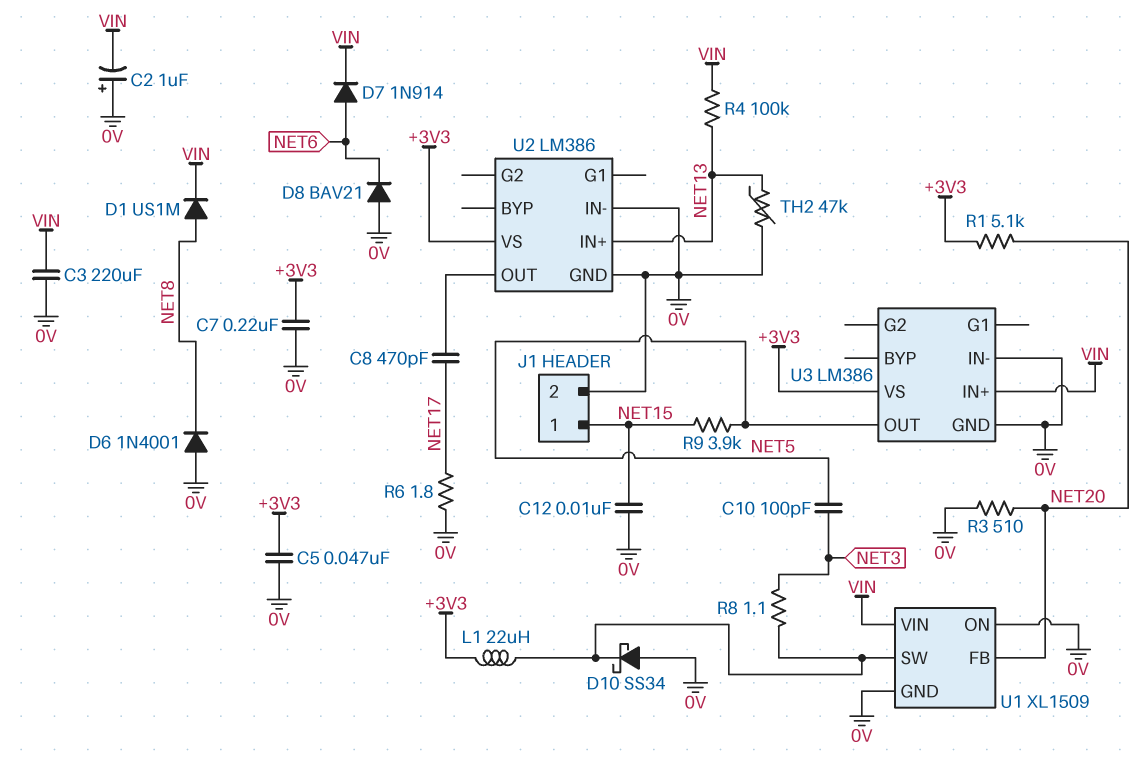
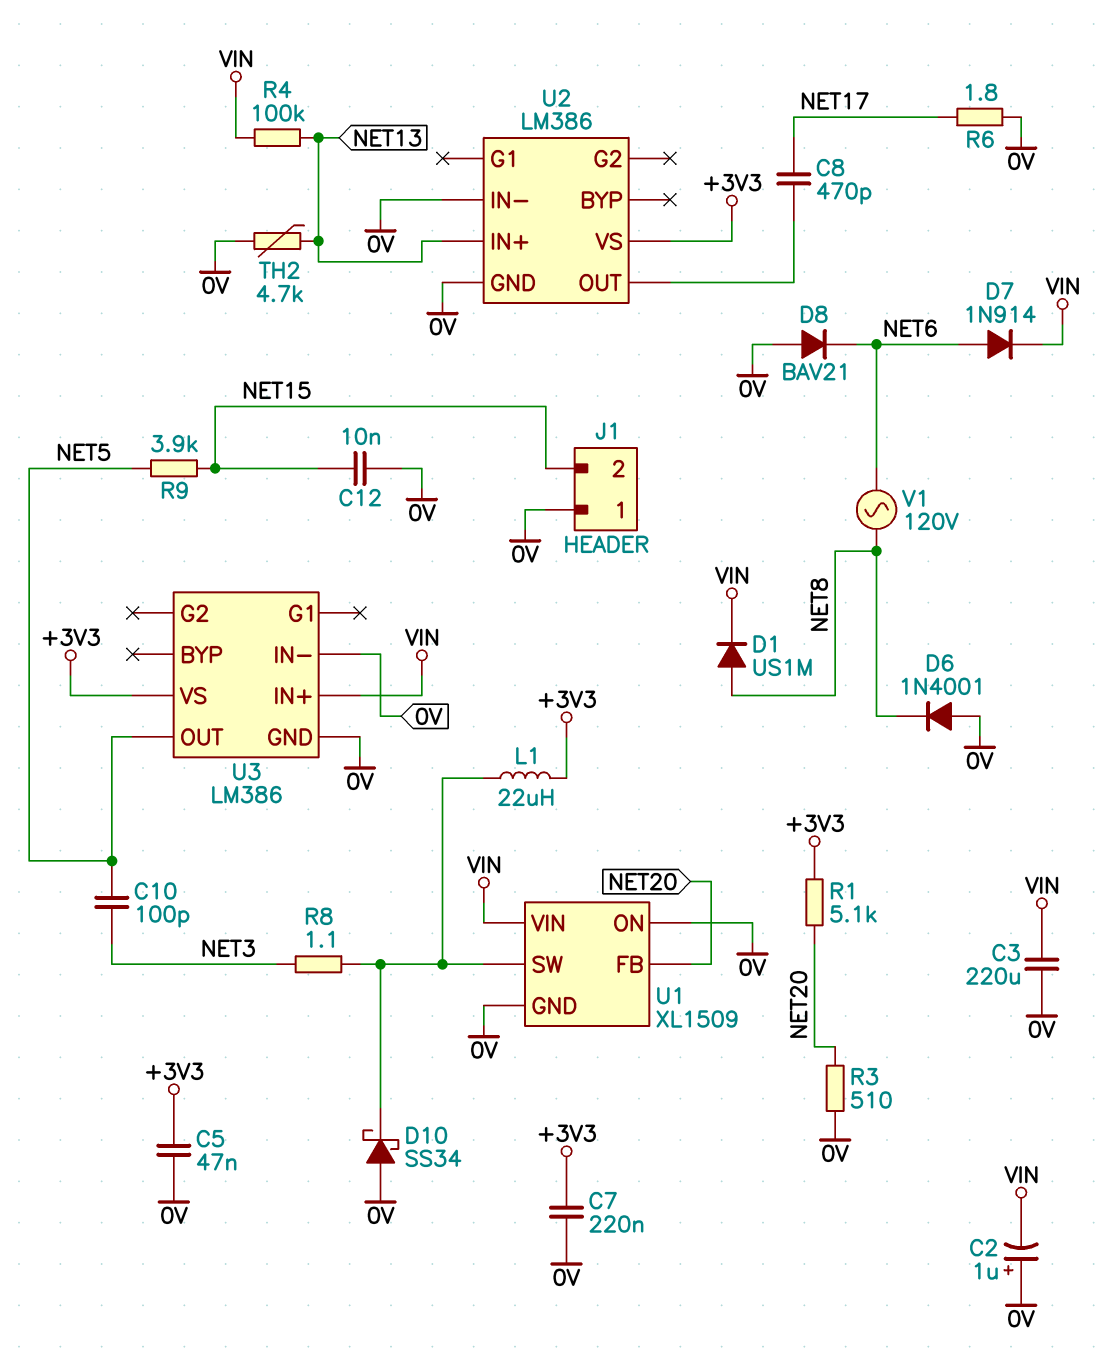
J1 pin 1: NET15 -> 0V
J1 pin 2: 0V -> NET15
TH2: 47k (0V, NET13) -> 4.7k (0V, NET13)
V1: none -> AC 120V (NET6, NET8)

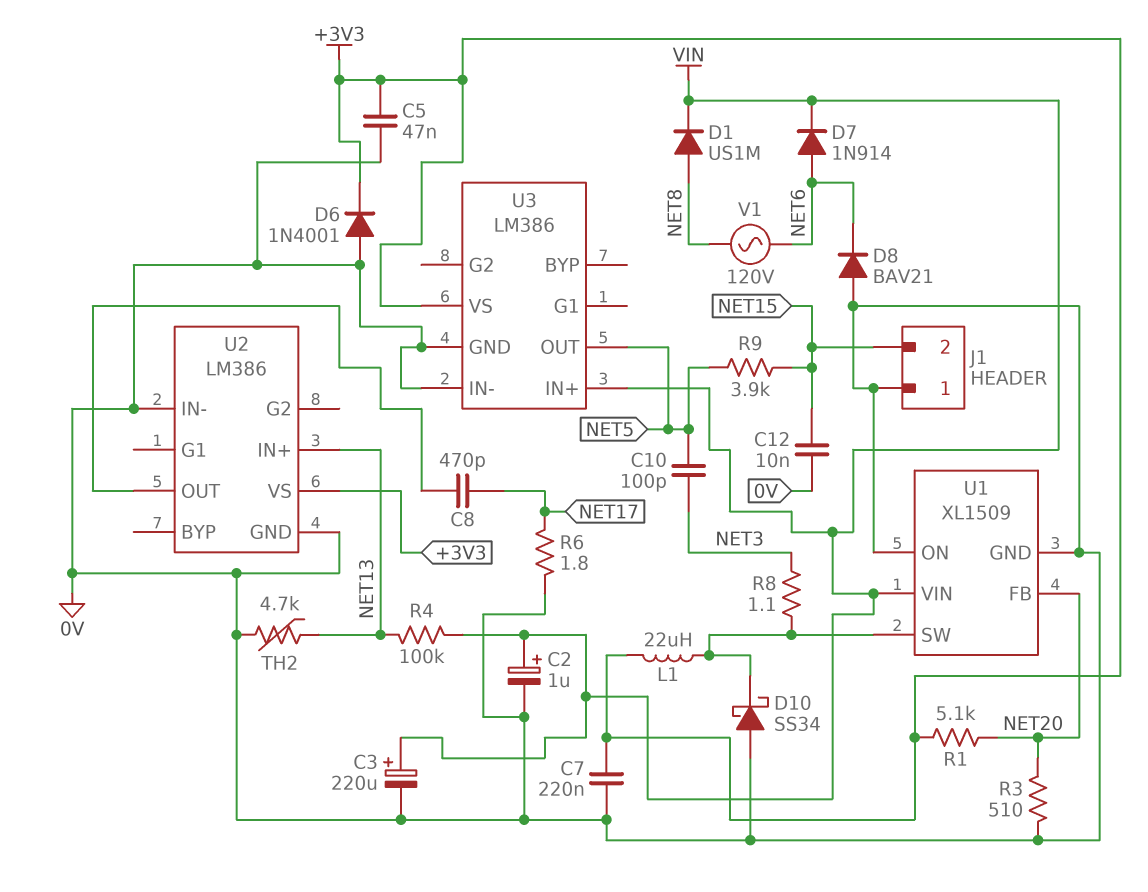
C2: 1uF (plus 0V, minus VIN) -> 1uF (plus VIN, minus 0V)
C3: 220uF (0V, VIN) -> 220uF (plus VIN, minus 0V)
D6: diode 1N4001 (A 0V, K NET8) -> diode 1N4001 (A 0V, K +3V3)

